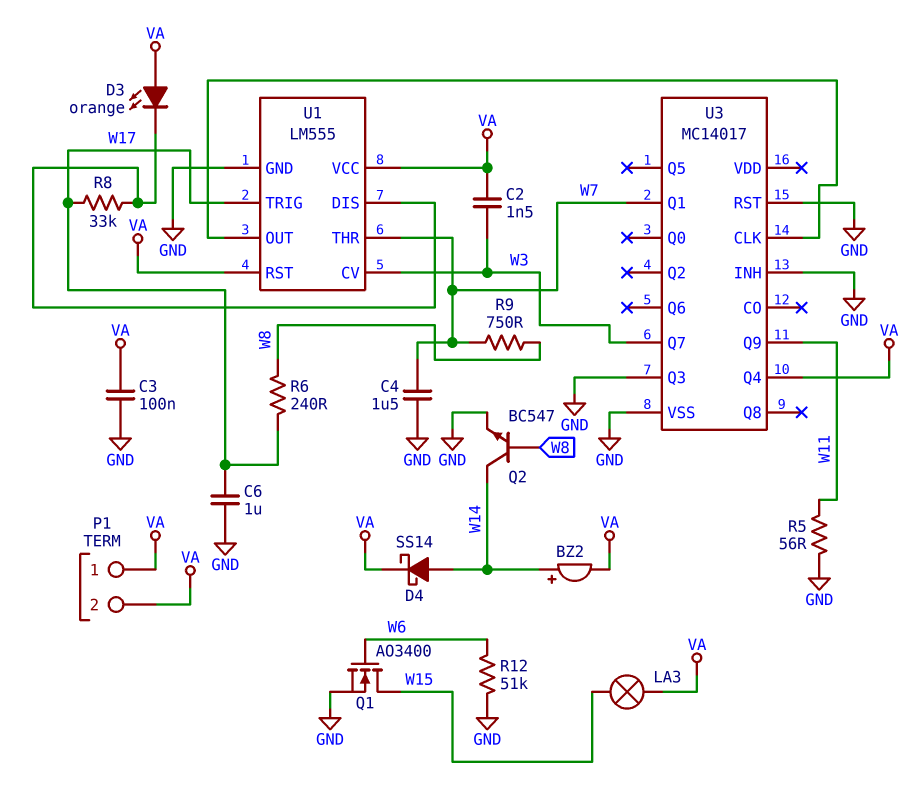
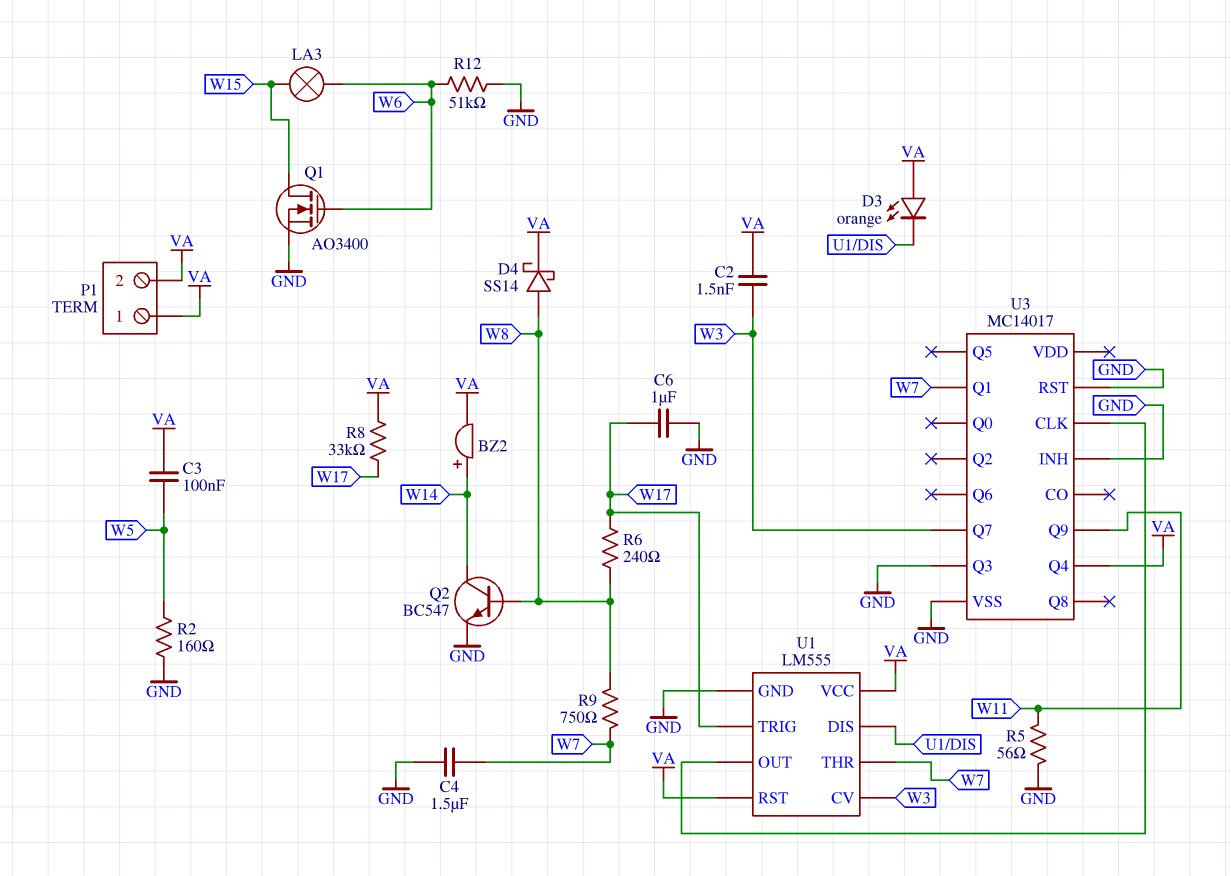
C3: 100nF (GND, VA) -> 100nF (VA, W5)
D4: schottky SS14 (A W14, K VA) -> schottky SS14 (A W8, K VA)
LA3: lamp (VA, W15) -> lamp (W6, W15)
R2: none -> 160 (GND, W5)
R8: 33k (U1/DIS, W17) -> 33k (VA, W17)

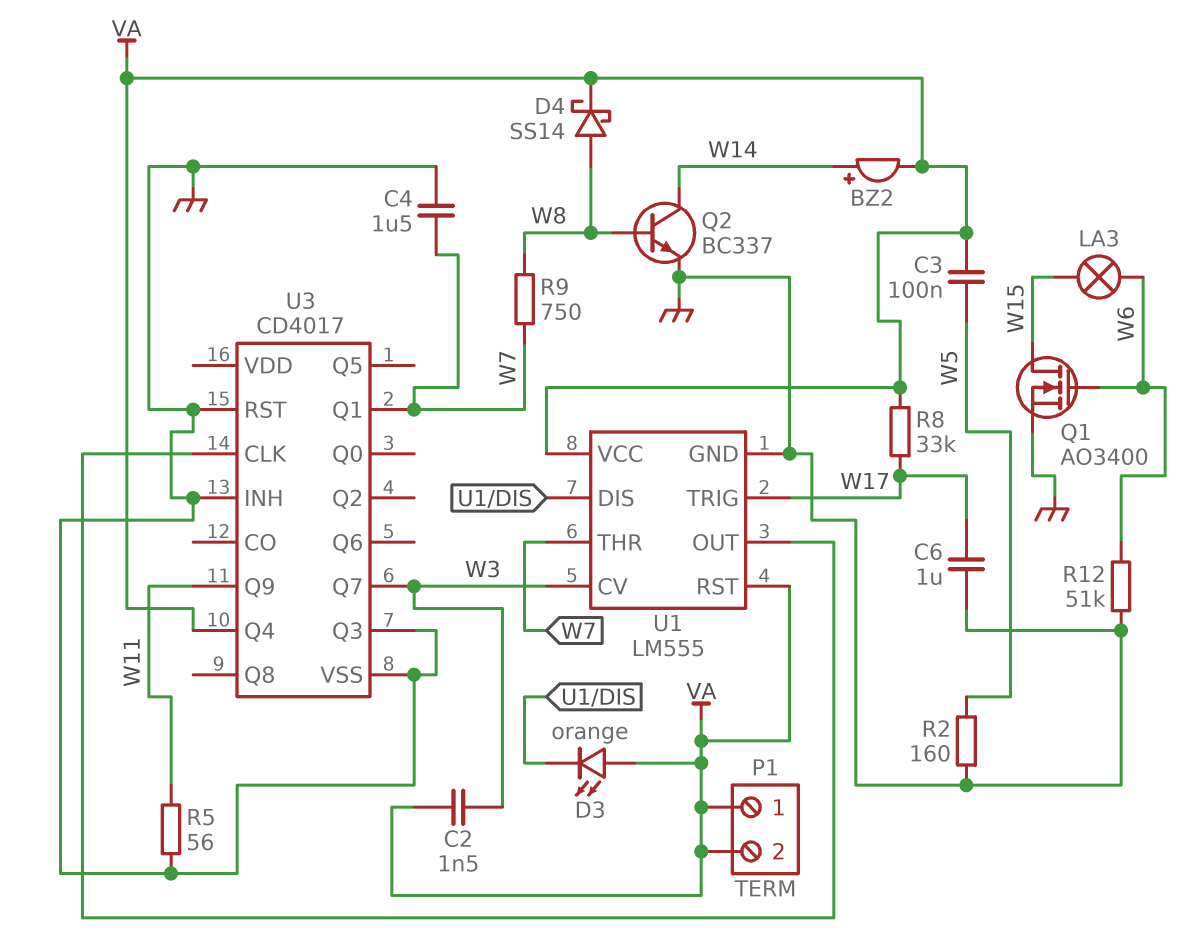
Q2: NPN BC547 (B W8, C W14, E GND) -> NPN BC337 (B W8, C W14, E GND)
R6: 240 (W8, W17) -> none
U3: MC14017 -> CD4017

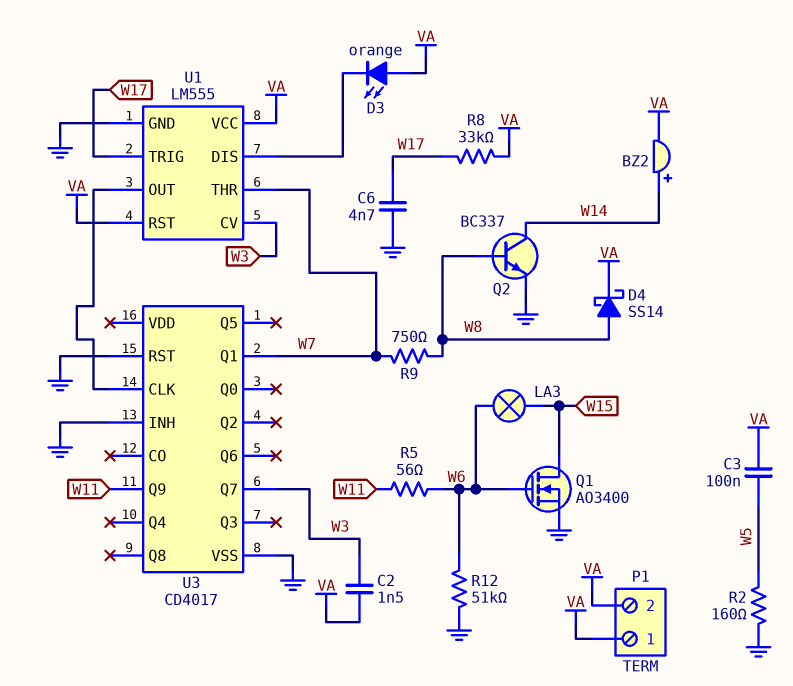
C4: 1.5uF (GND, W7) -> none
C6: 1uF (GND, W17) -> 4.7nF (GND, W17)
R5: 56 (GND, W11) -> 56 (W6, W11)
U3 pin Q3: GND -> none
U3 pin Q4: VA -> none

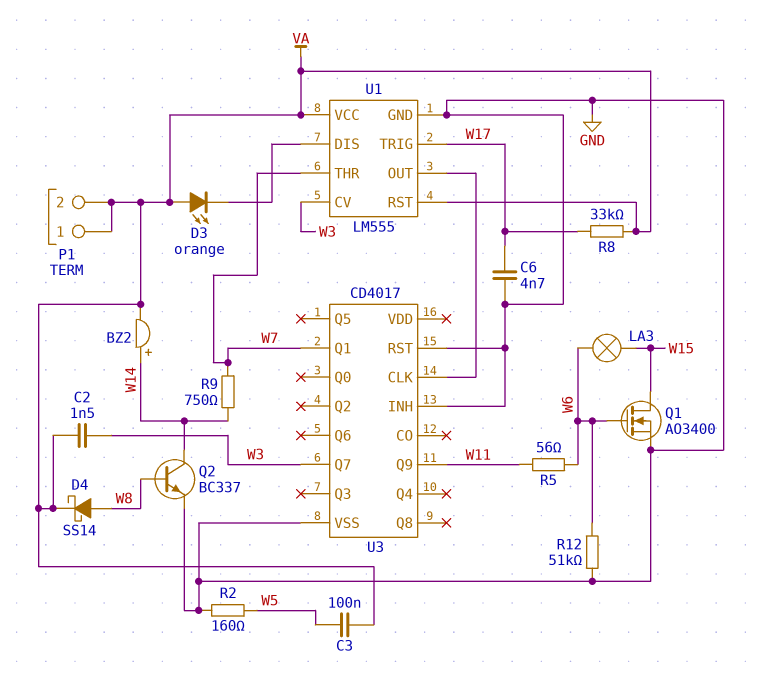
R9: 750 (W7, W8) -> 750 (W7, W14)

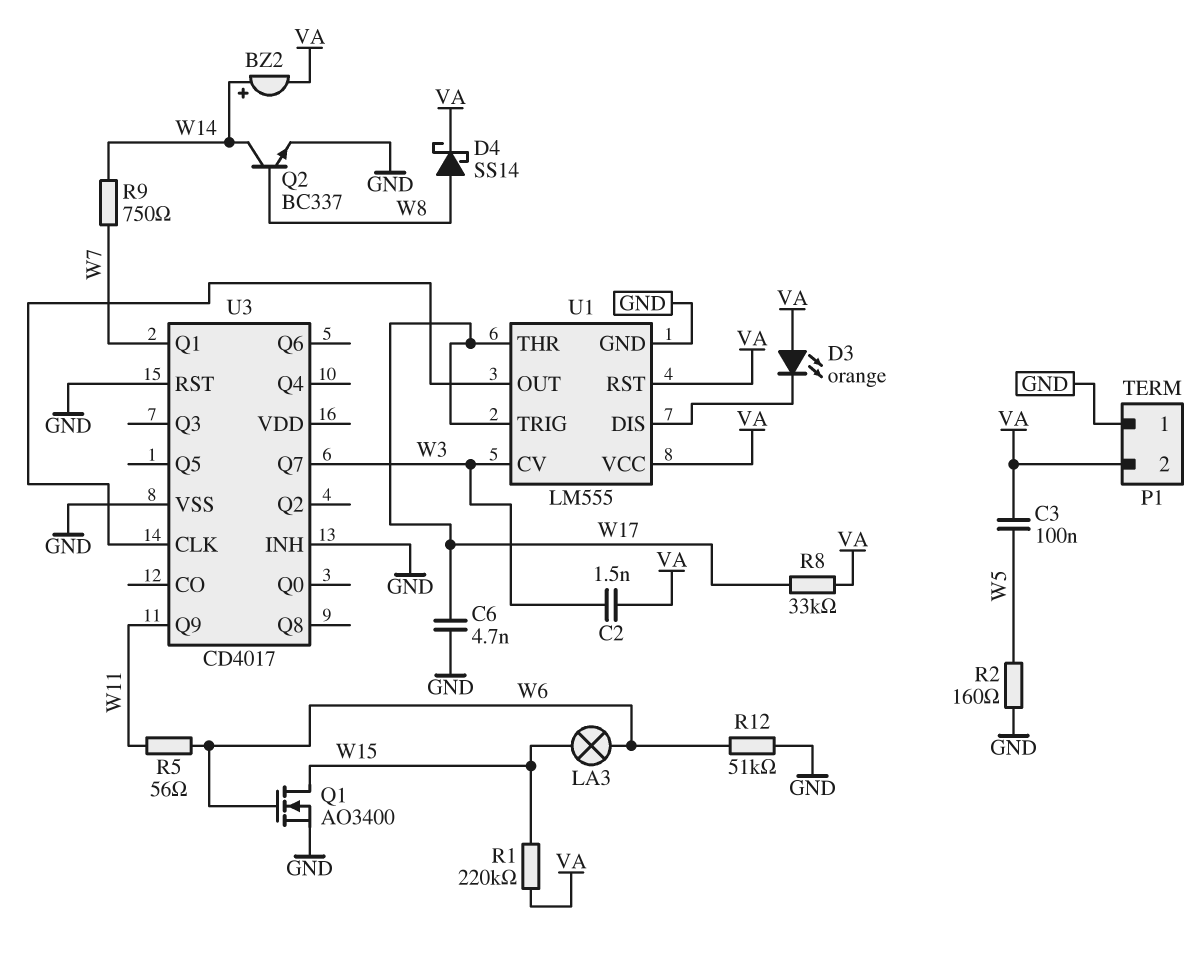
P1 pin 1: VA -> GND
R1: none -> 220k (VA, W15)
U1 pin THR: W7 -> W17

